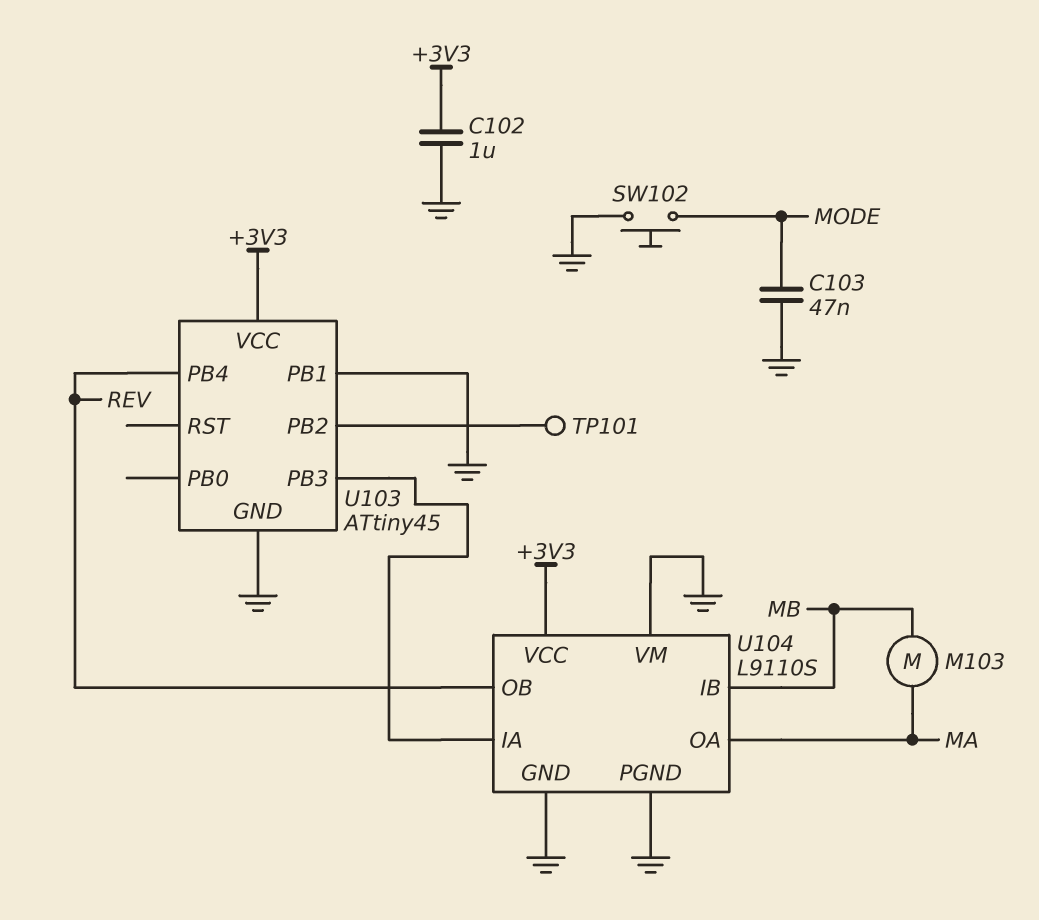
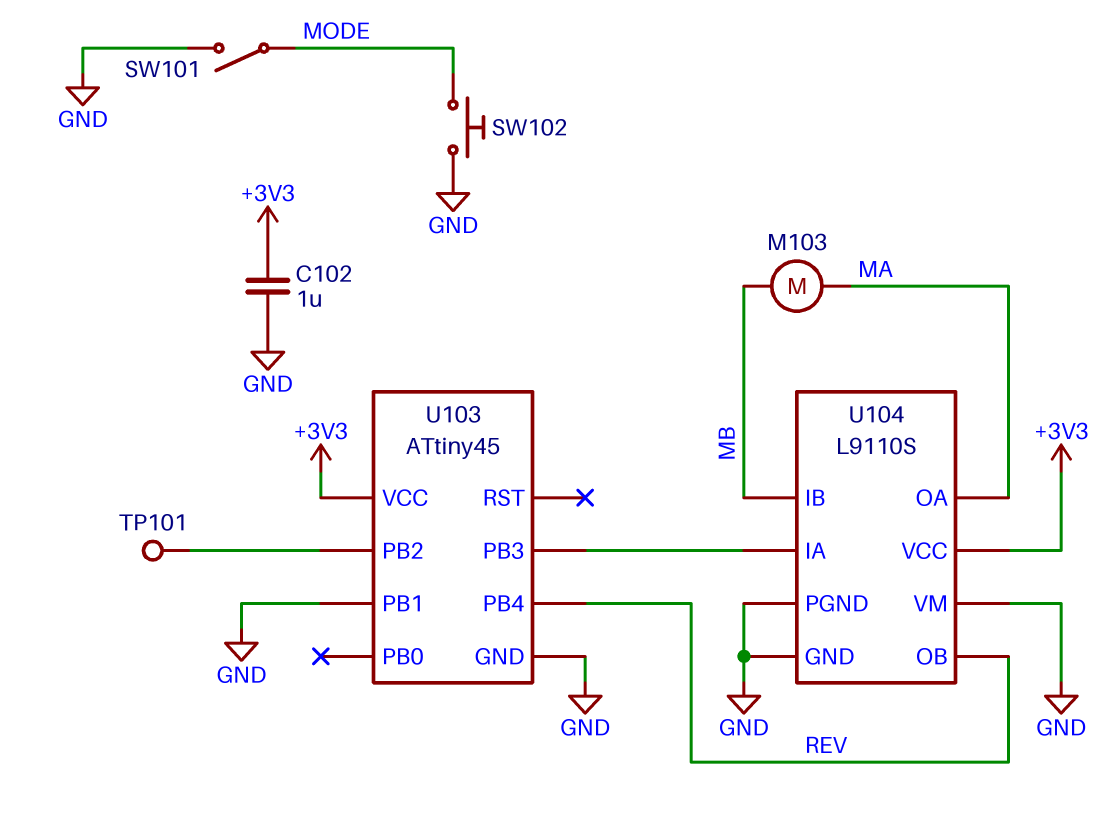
C103: 47nF (GND, MODE) -> none
SW101: none -> switch (GND, MODE)

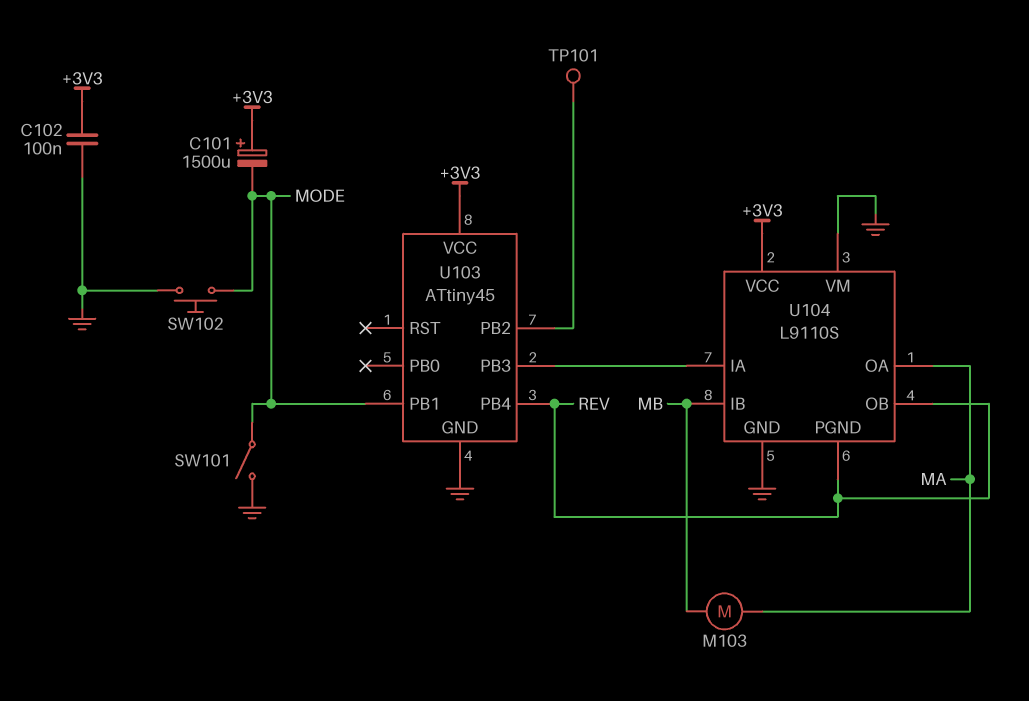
C101: none -> 1500uF (plus +3V3, minus MODE)
C102: 1uF (+3V3, GND) -> 100nF (+3V3, GND)
U103 pin PB1: GND -> MODE
U104 pin PGND: GND -> REV

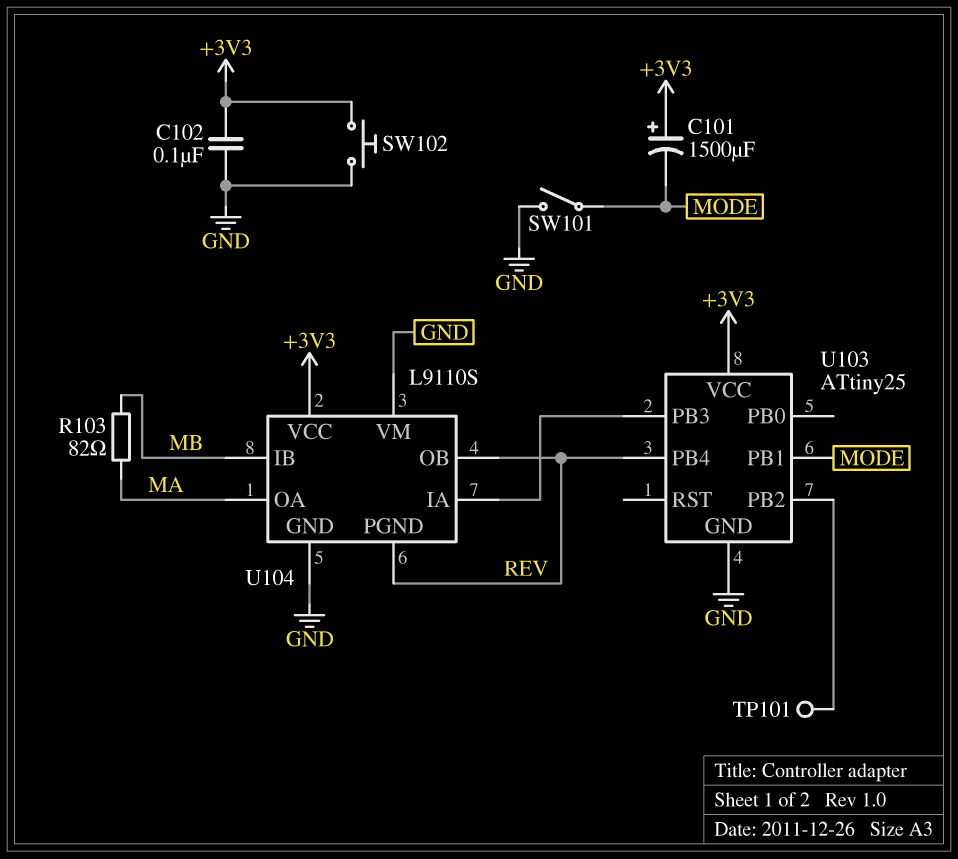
M103: motor (MA, MB) -> none
R103: none -> 82 (MA, MB)
SW102: button (GND, MODE) -> button (+3V3, GND)
U103: ATtiny45 -> ATtiny25

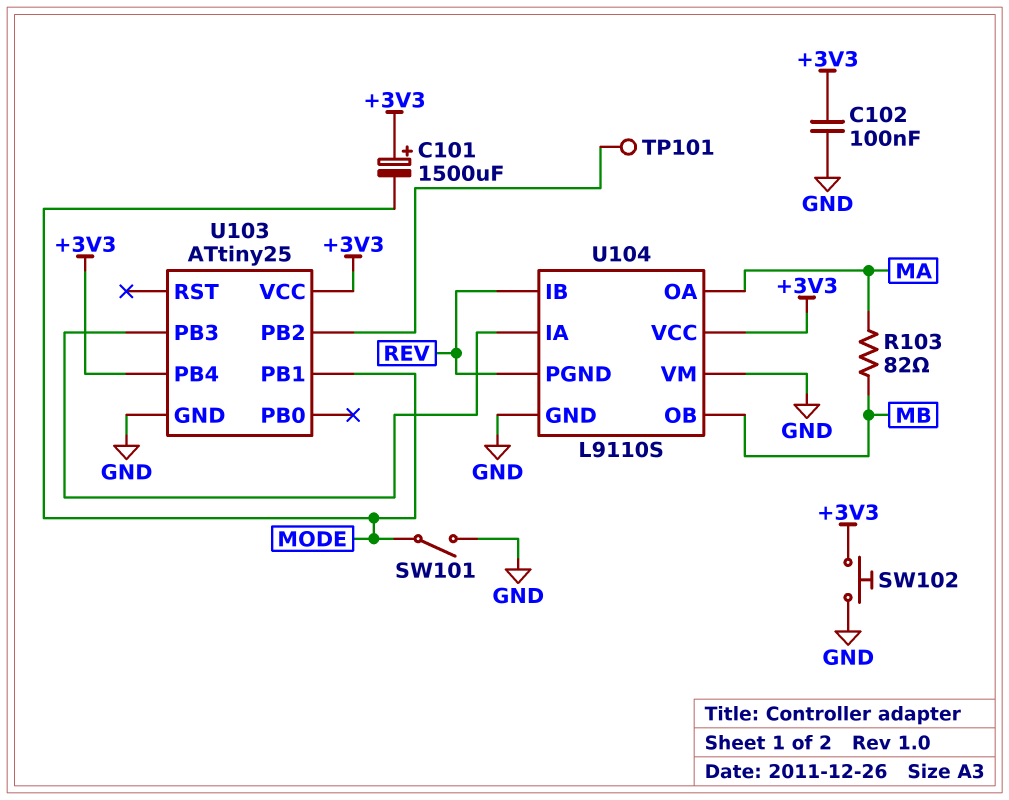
U103 pin PB4: REV -> +3V3
U104 pin IB: MB -> REV
U104 pin OB: REV -> MB

